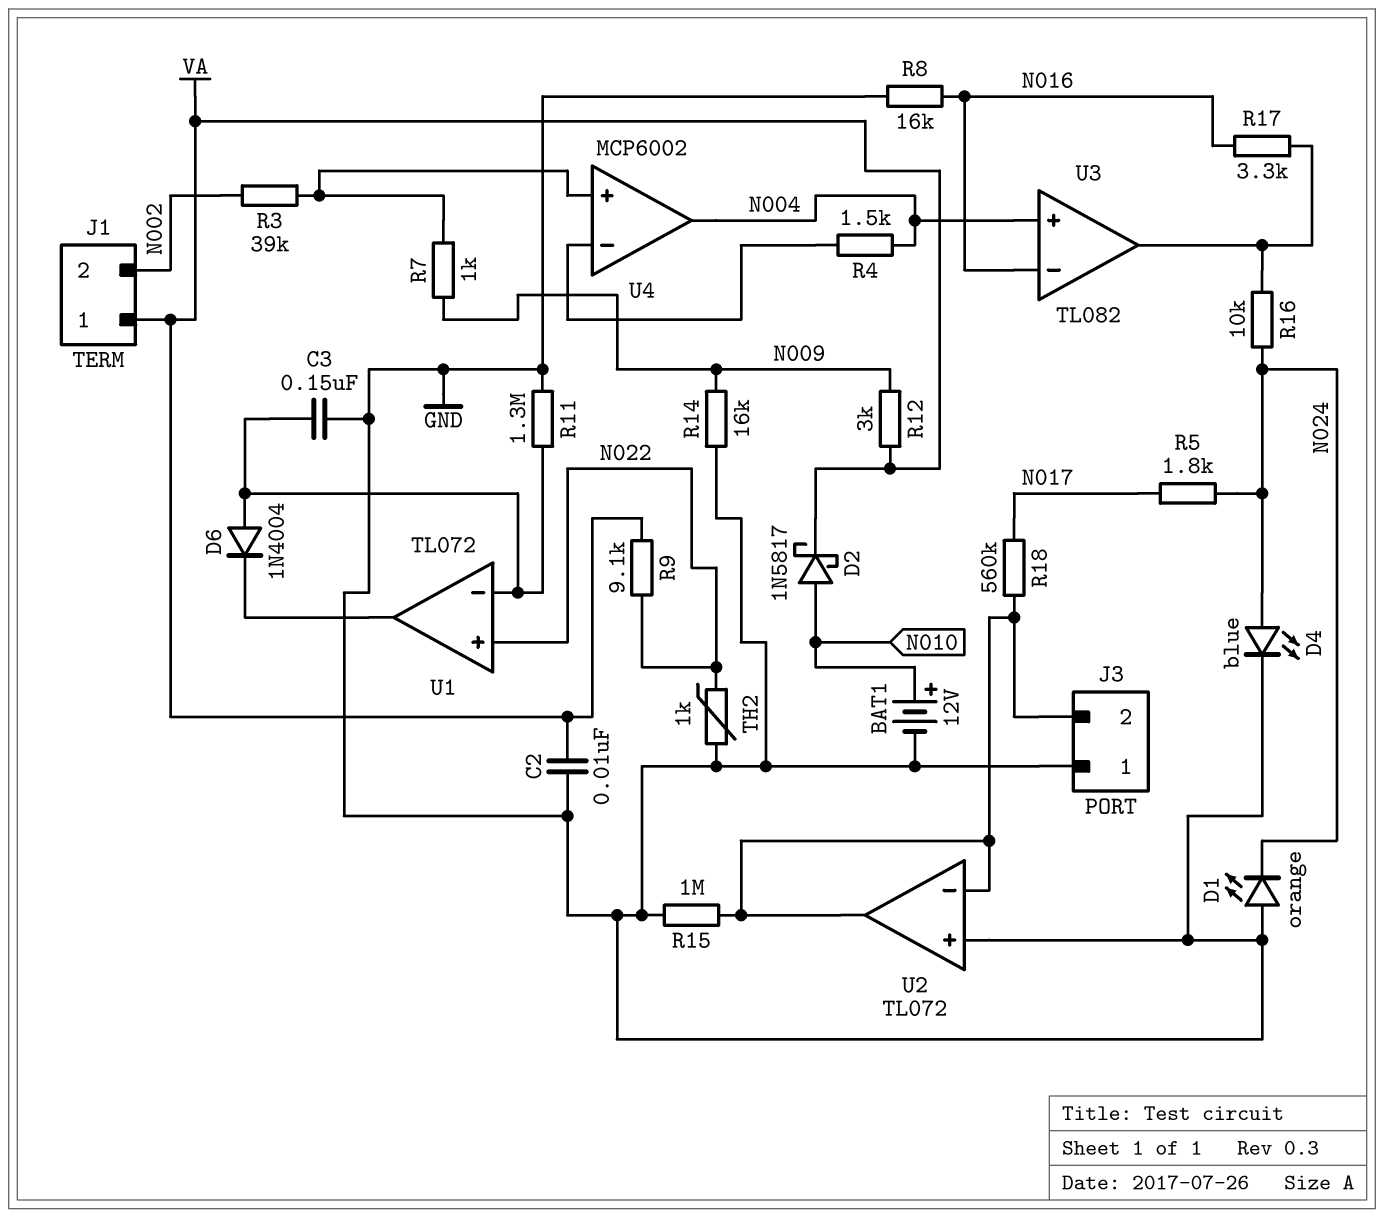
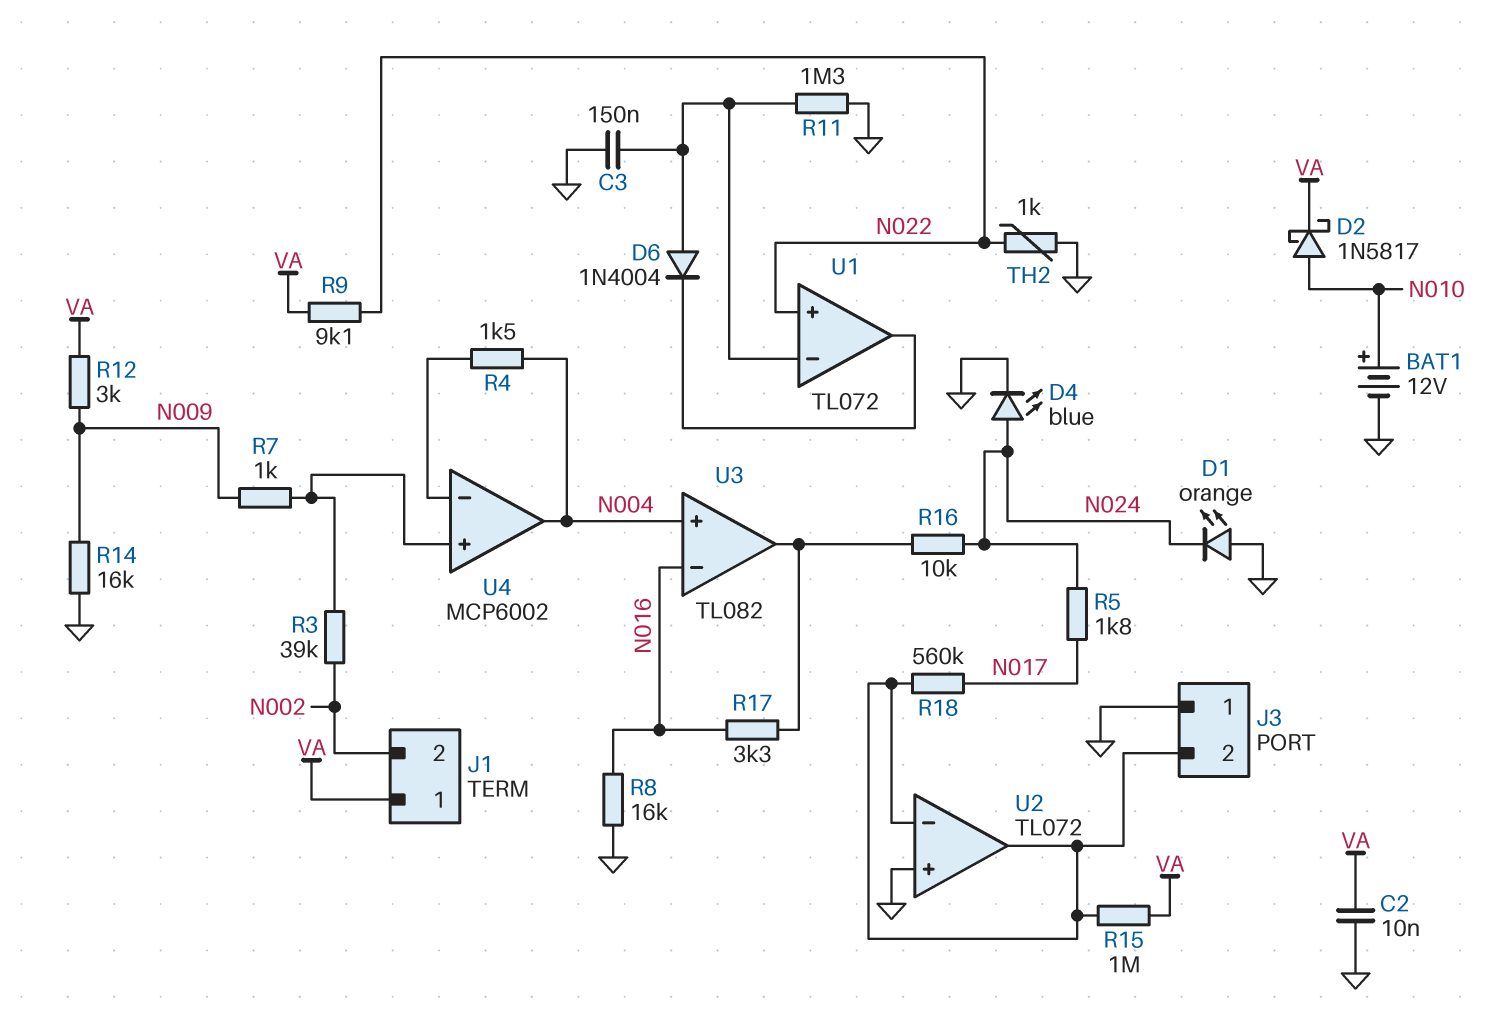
R15: 1M (GND, J3/2) -> 1M (J3/2, VA)

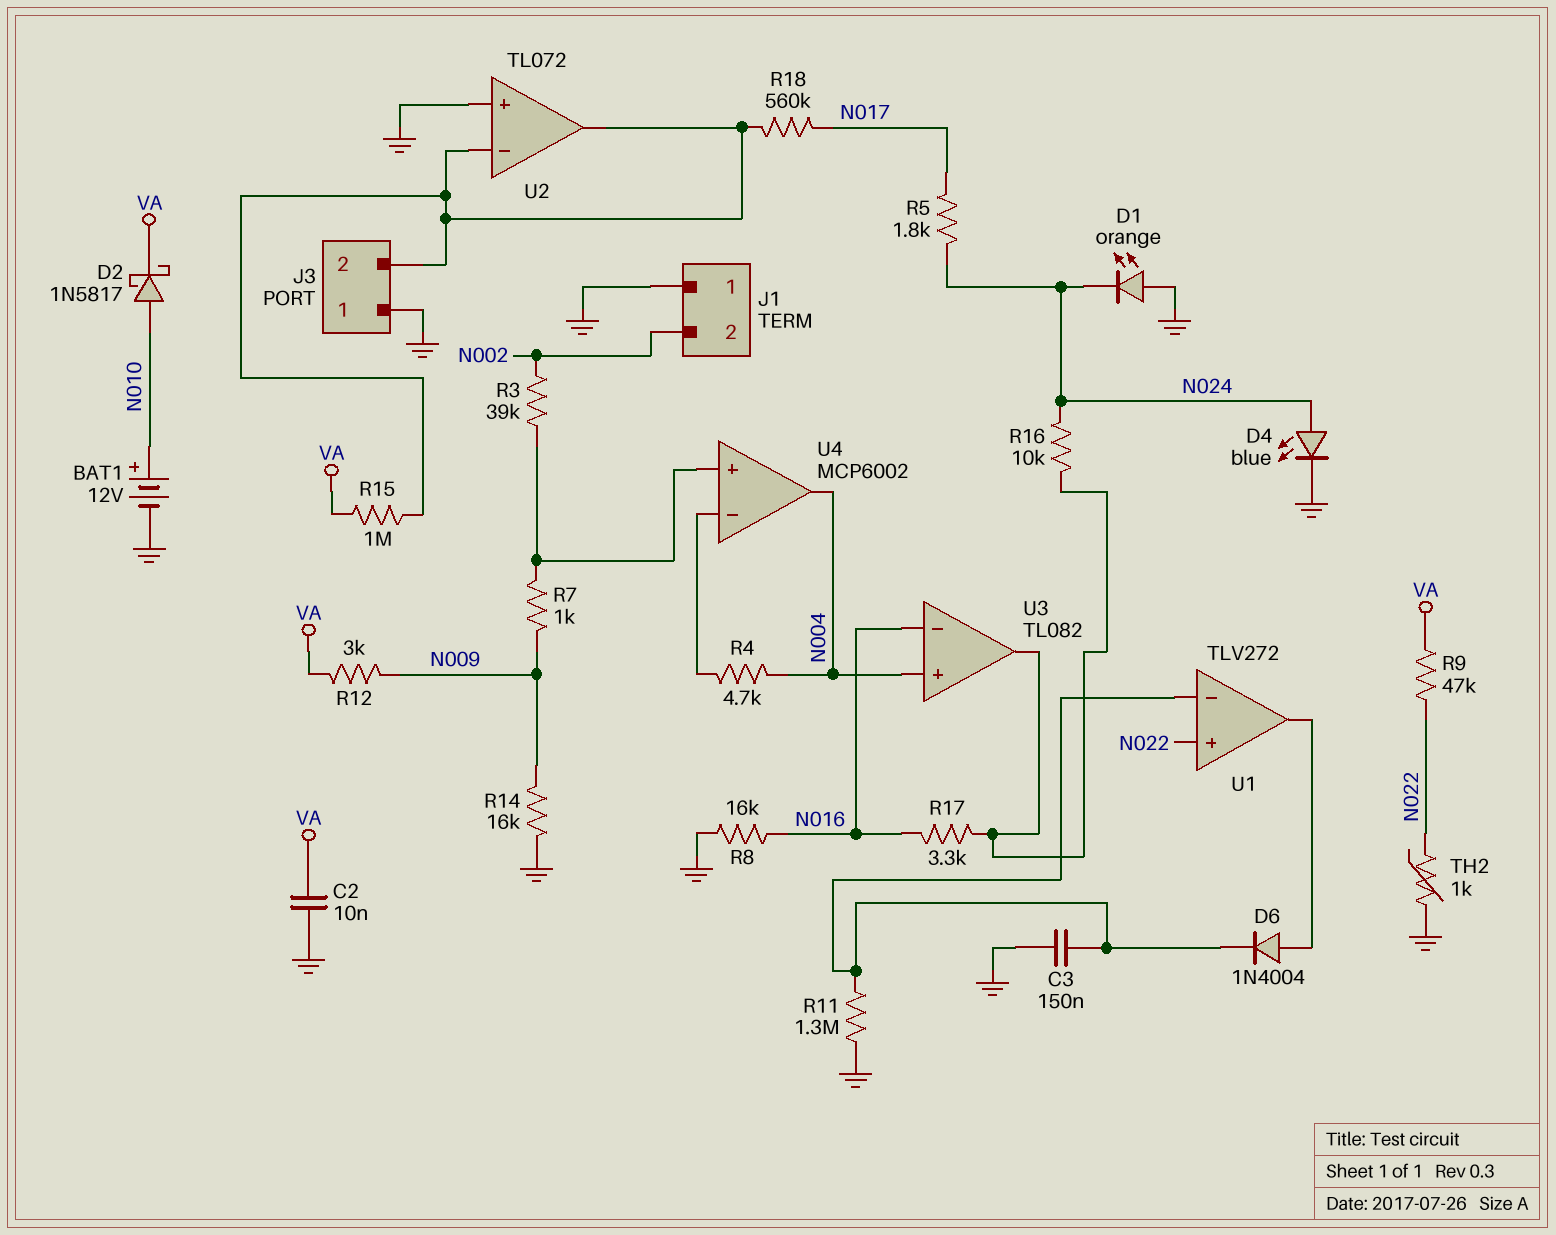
D6: diode 1N4004 (A U1/in-, K U1/out) -> diode 1N4004 (A U1/out, K U1/in-)
J1 pin 1: VA -> GND
R4: 1.5k (N004, U4/in-) -> 4.7k (N004, U4/in-)
R9: 9.1k (N022, VA) -> 47k (N022, VA)
U1: TL072 -> TLV272

